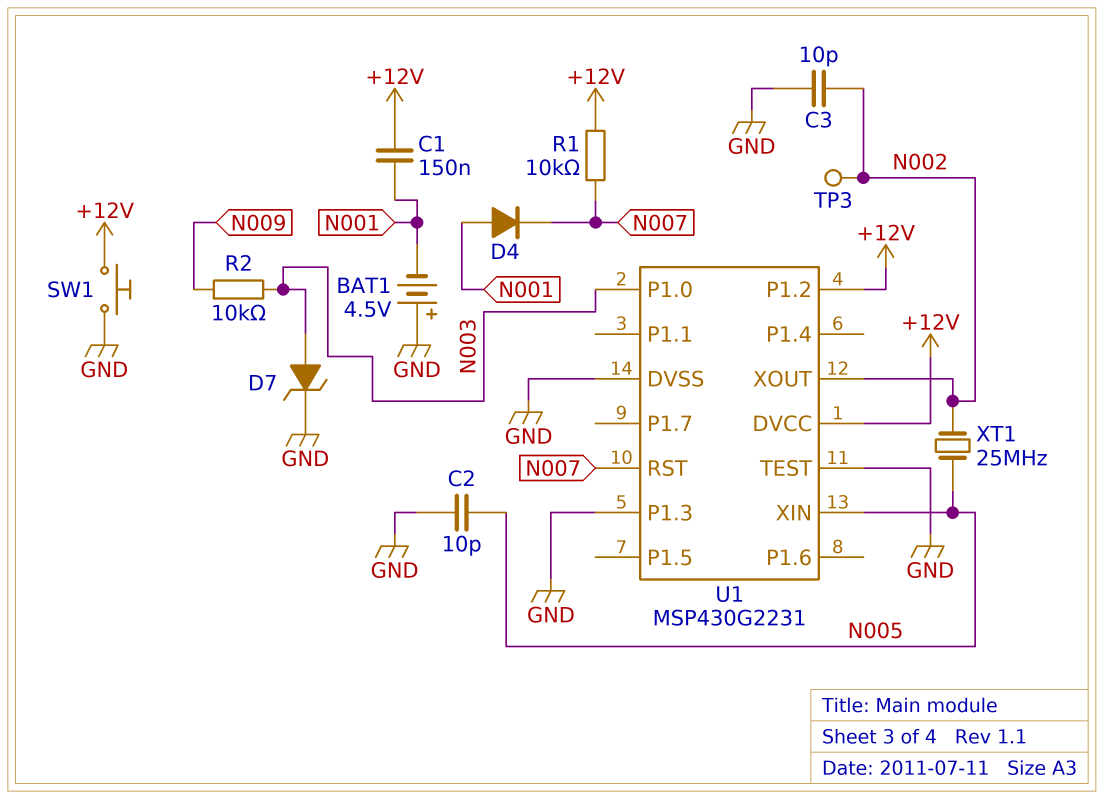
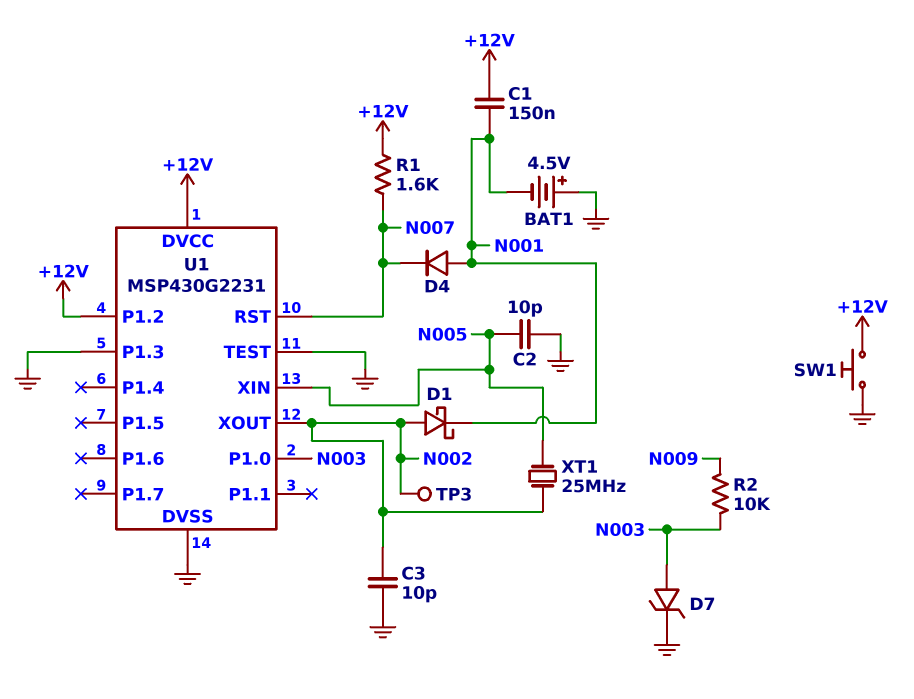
D1: none -> schottky (A N002, K N001)
R1: 10k (+12V, N007) -> 1.6k (+12V, N007)

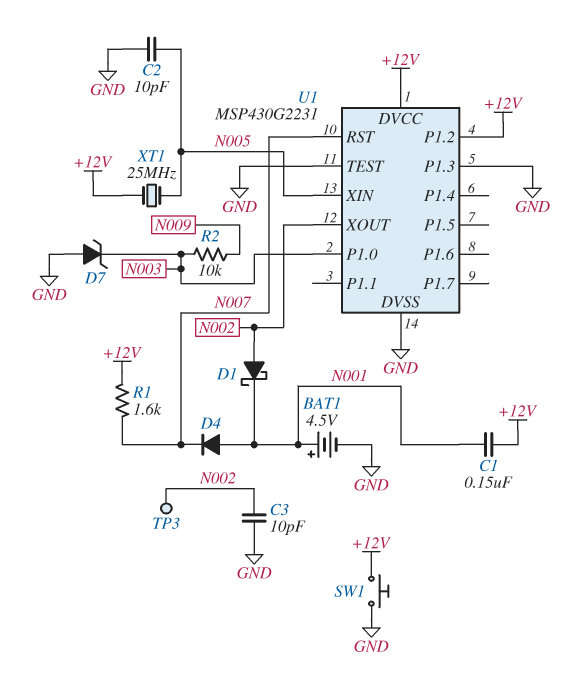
BAT1: 4.5V (plus GND, minus N001) -> 4.5V (plus N001, minus GND)
D7: zener (A N003, K GND) -> zener (A GND, K N003)
XT1: 25MHz (N002, N005) -> 25MHz (+12V, N005)

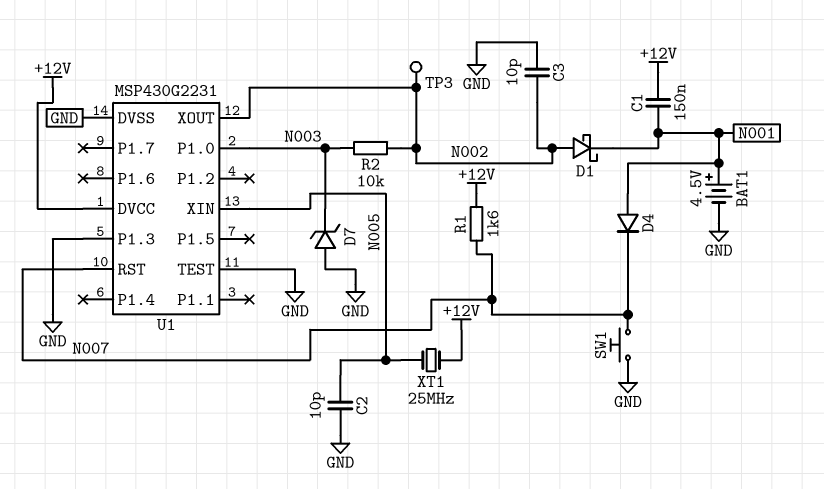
R2: 10k (N003, N009) -> 10k (N002, N003)
SW1: button (+12V, GND) -> button (GND, N007)
U1 pin P1.2: +12V -> none

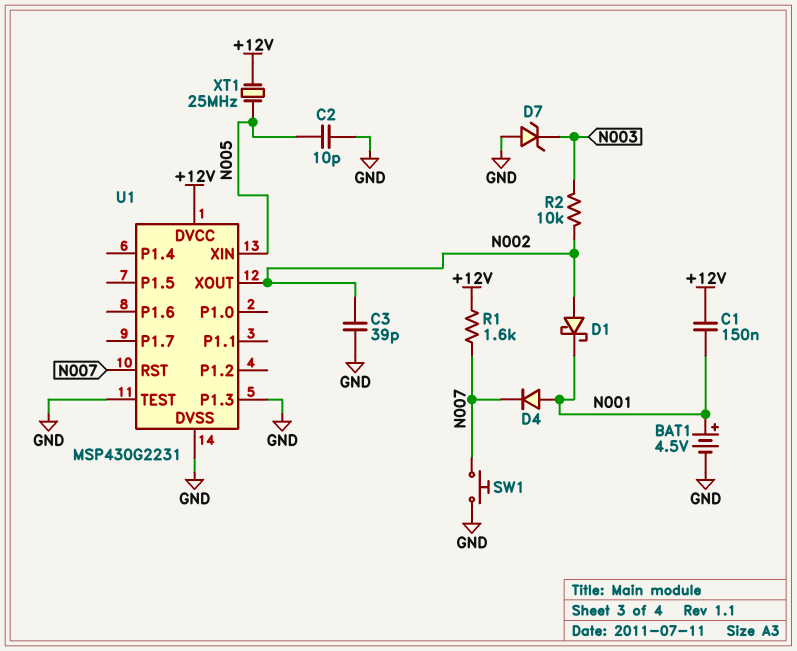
C3: 10pF (GND, N002) -> 39pF (GND, N002)
TP3: test point (N002) -> none
U1 pin P1.0: N003 -> none

